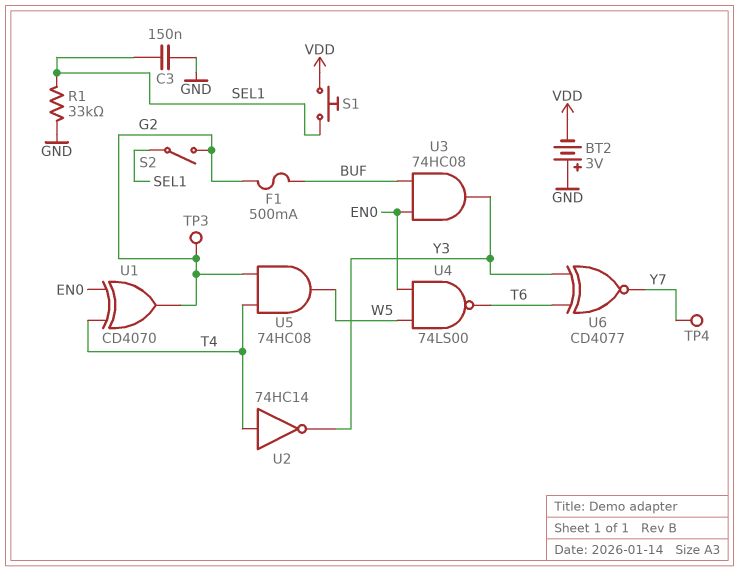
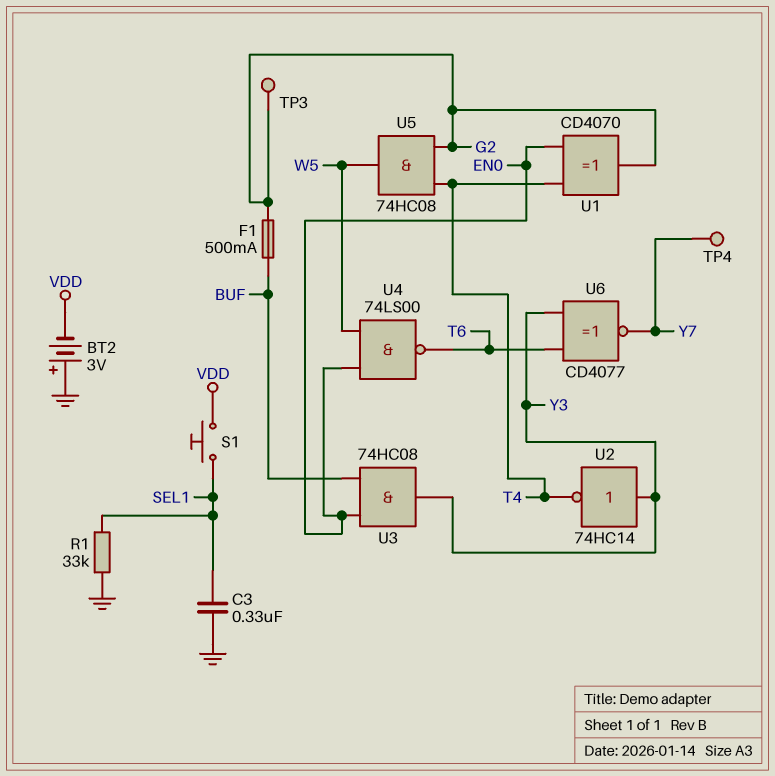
C3: 150nF (GND, SEL1) -> 330nF (GND, SEL1)
S2: switch (G2, SEL1) -> none
U2: NOT 74HC14 (in T4, out Y3) -> NOT 74HC14 (in Y3, out T4)

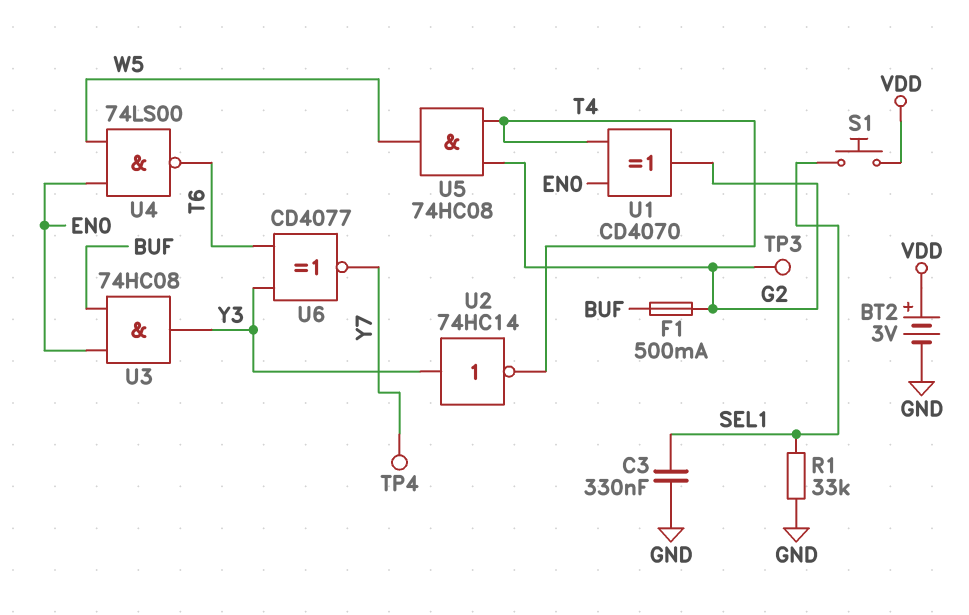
BT2: 3V (plus GND, minus VDD) -> 3V (plus VDD, minus GND)

